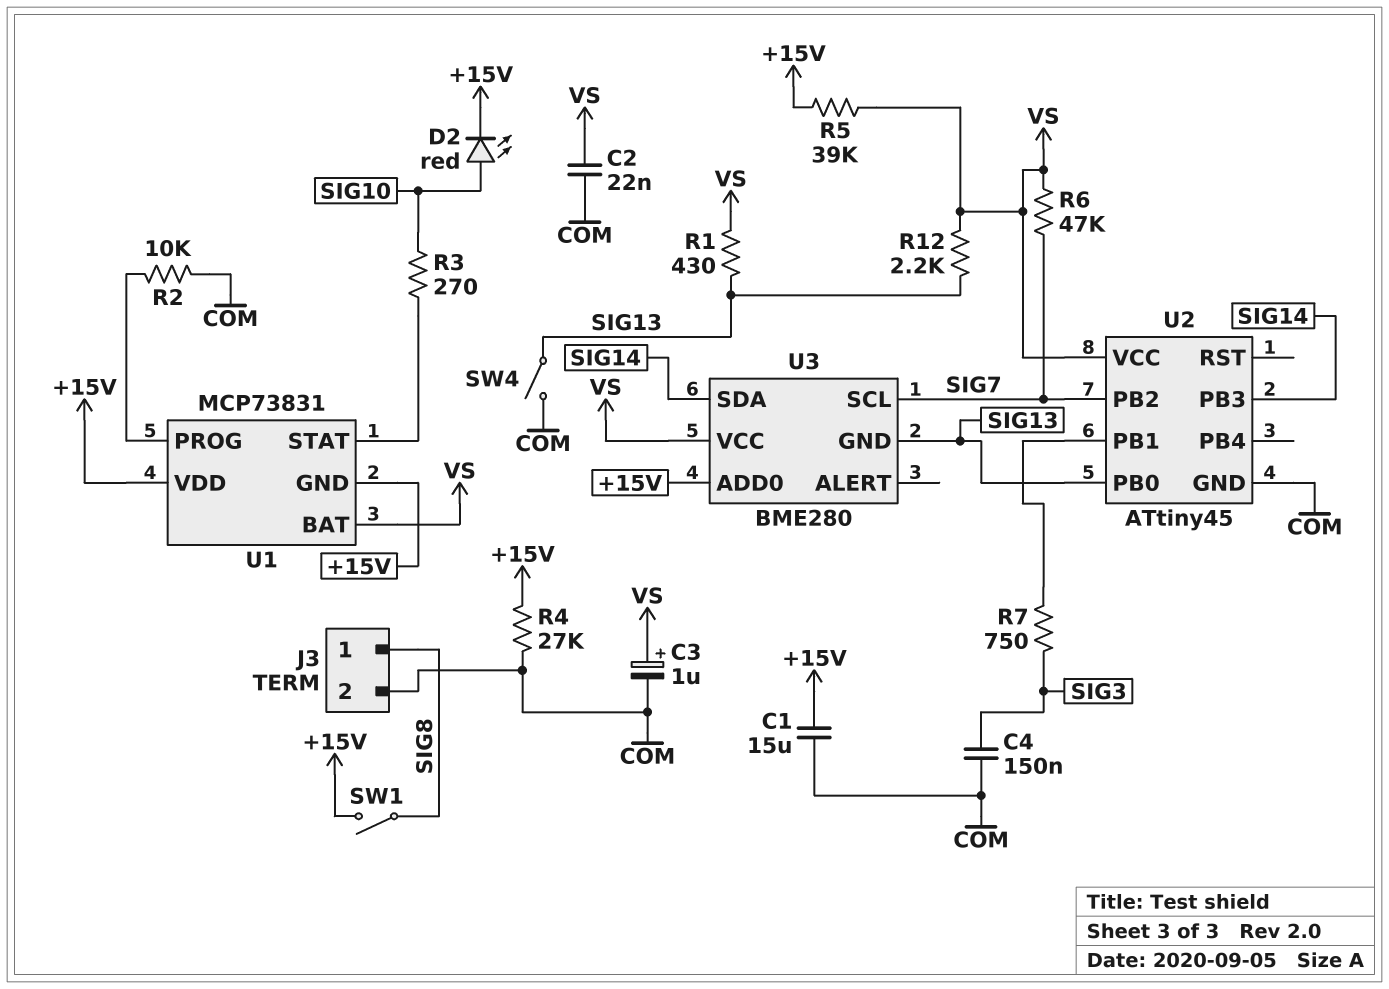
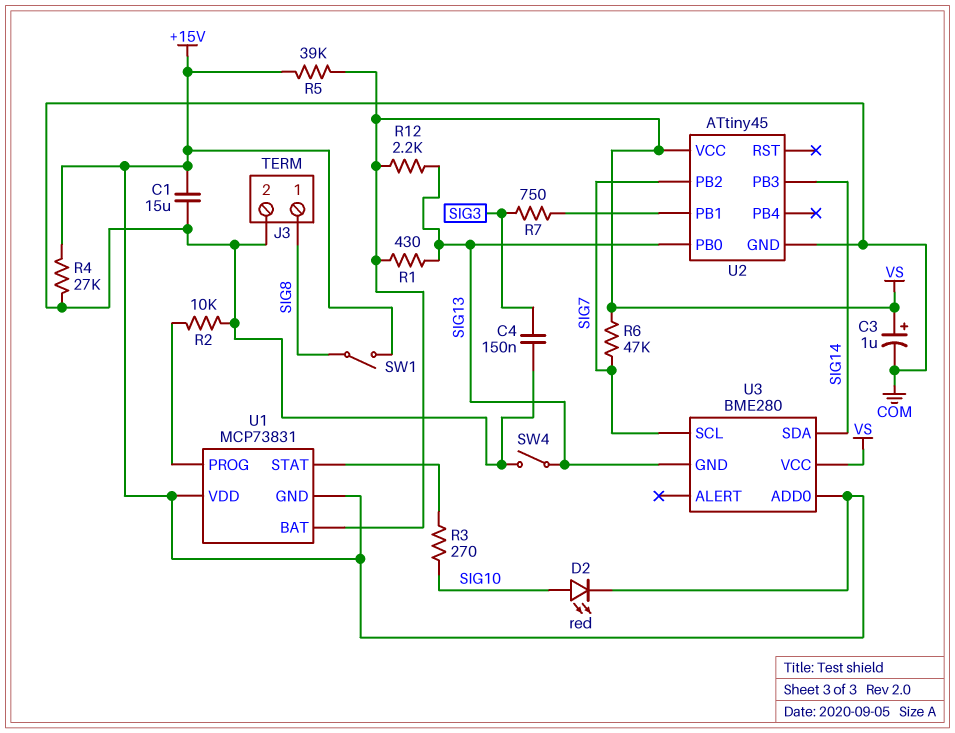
C2: 22nF (COM, VS) -> none

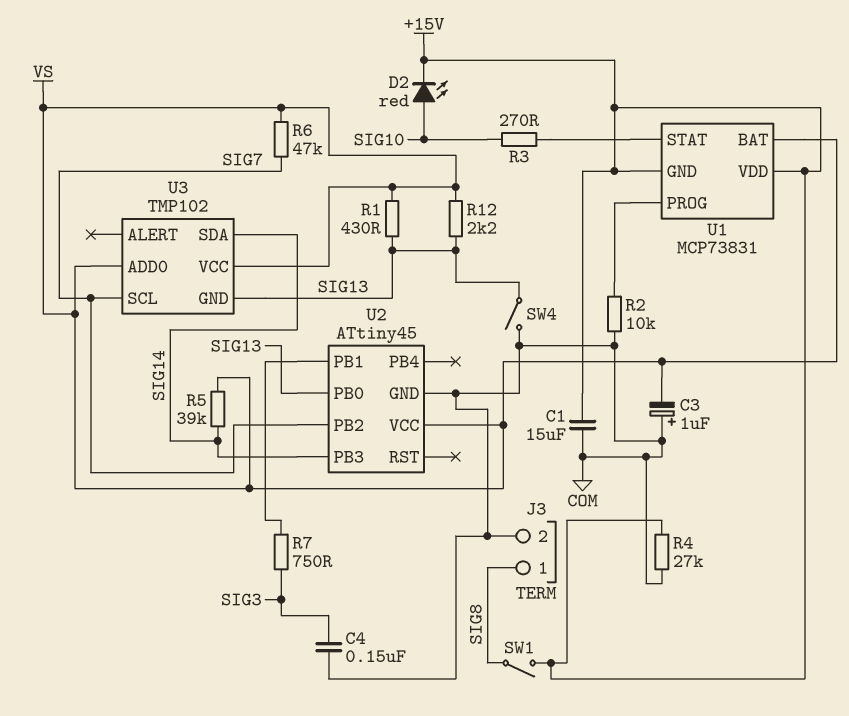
C3: 1uF (plus VS, minus COM) -> 1uF (plus COM, minus VS)
R5: 39k (+15V, VS) -> 39k (SIG14, VS)
U3: BME280 -> TMP102
U3 pin ADD0: +15V -> VS

